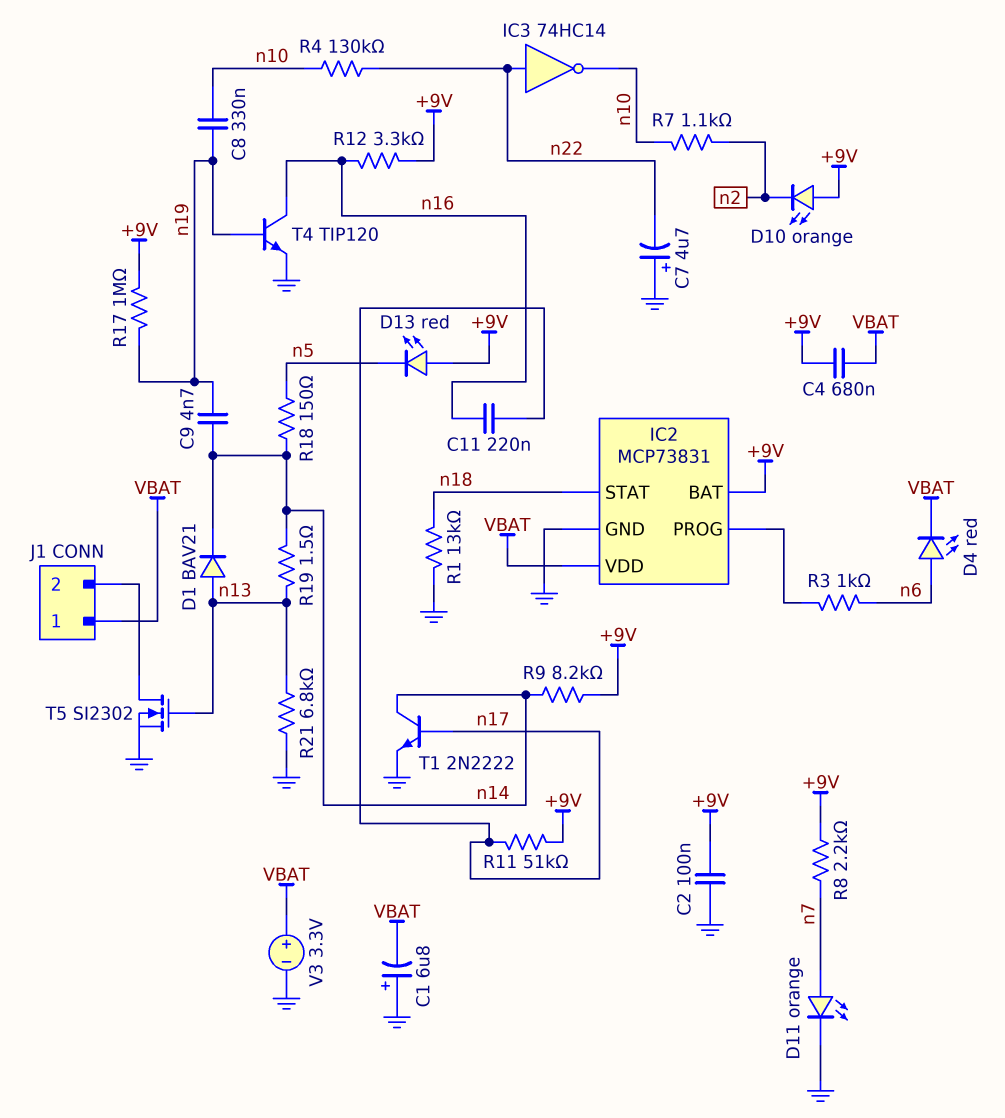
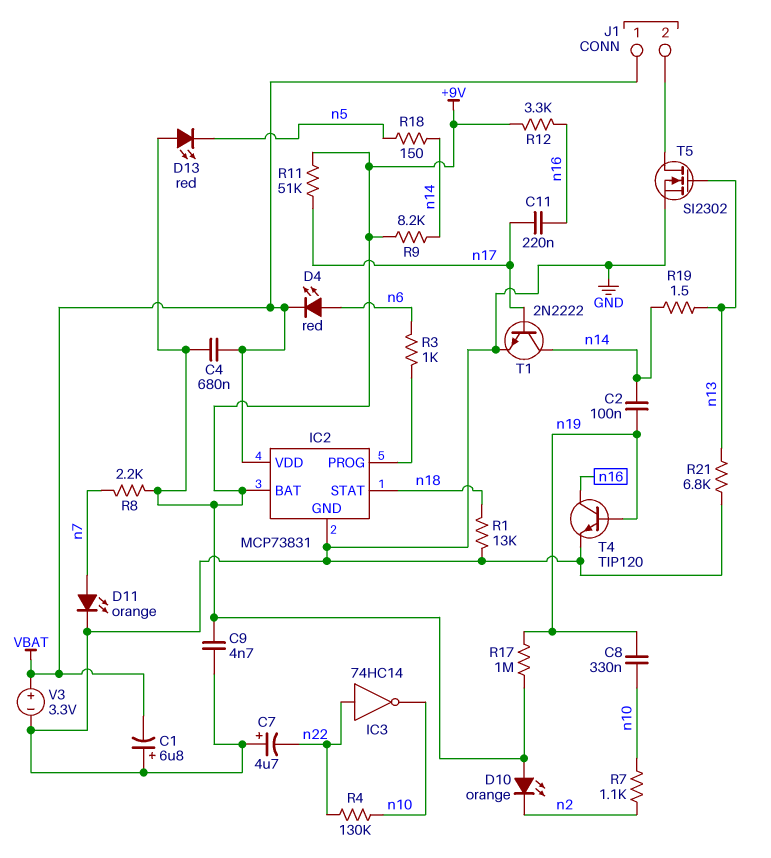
C2: 100nF (+9V, GND) -> 100nF (n14, n19)
C9: 4.7nF (n14, n19) -> 4.7nF (+9V, GND)
D1: diode BAV21 (A n13, K n14) -> none

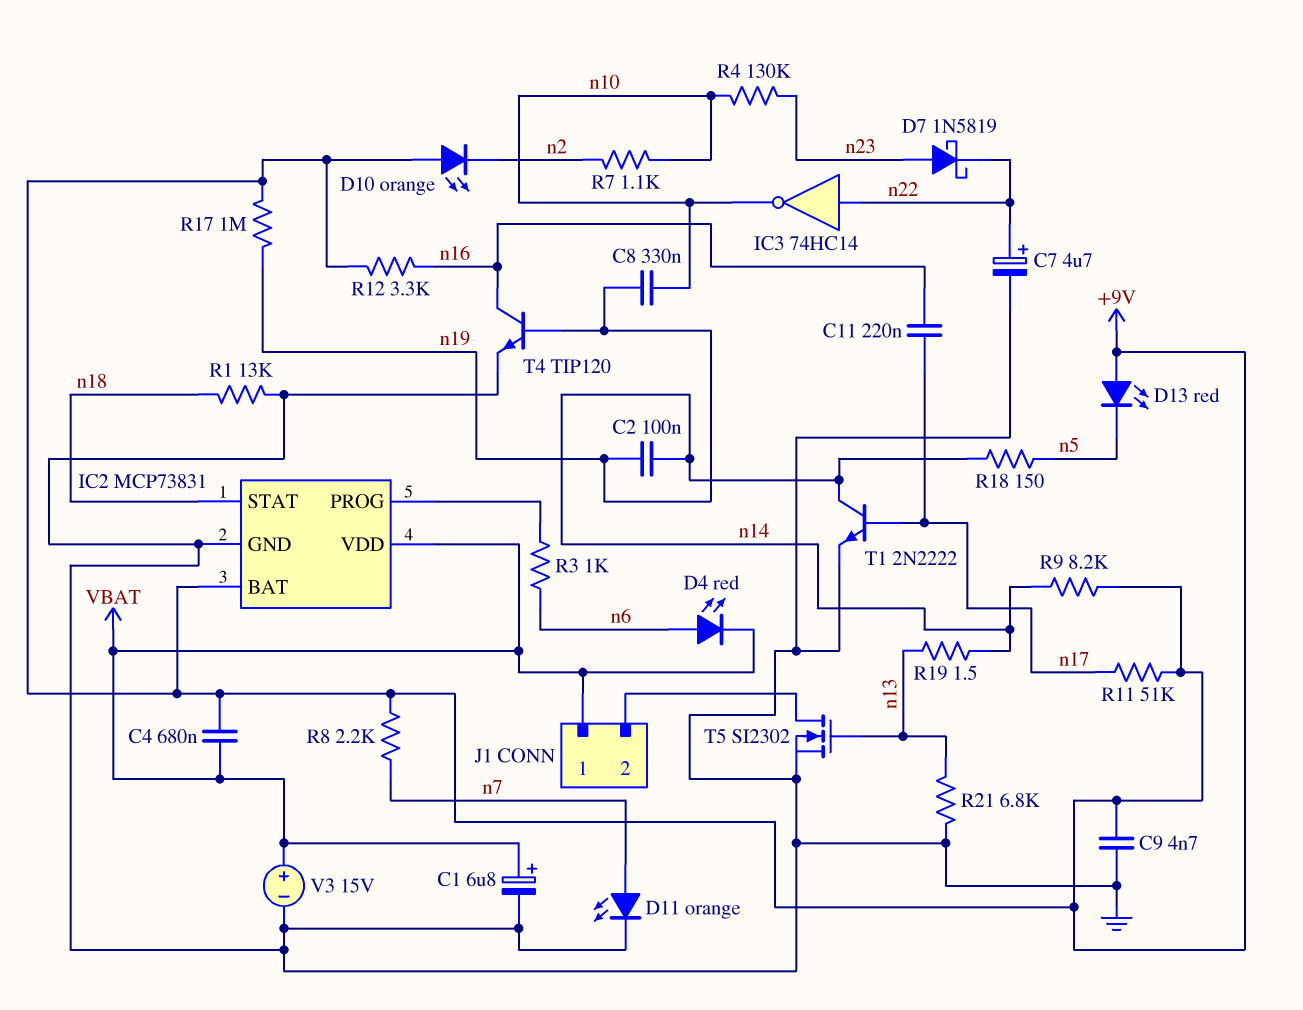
C1: 6.8uF (plus GND, minus VBAT) -> 6.8uF (plus VBAT, minus GND)
C7: 4.7uF (plus GND, minus n22) -> 4.7uF (plus n22, minus GND)
D7: none -> schottky 1N5819 (A n23, K n22)
R4: 130k (n10, n22) -> 130k (n10, n23)
V3: 3.3V (plus VBAT, minus GND) -> 15V (plus VBAT, minus GND)

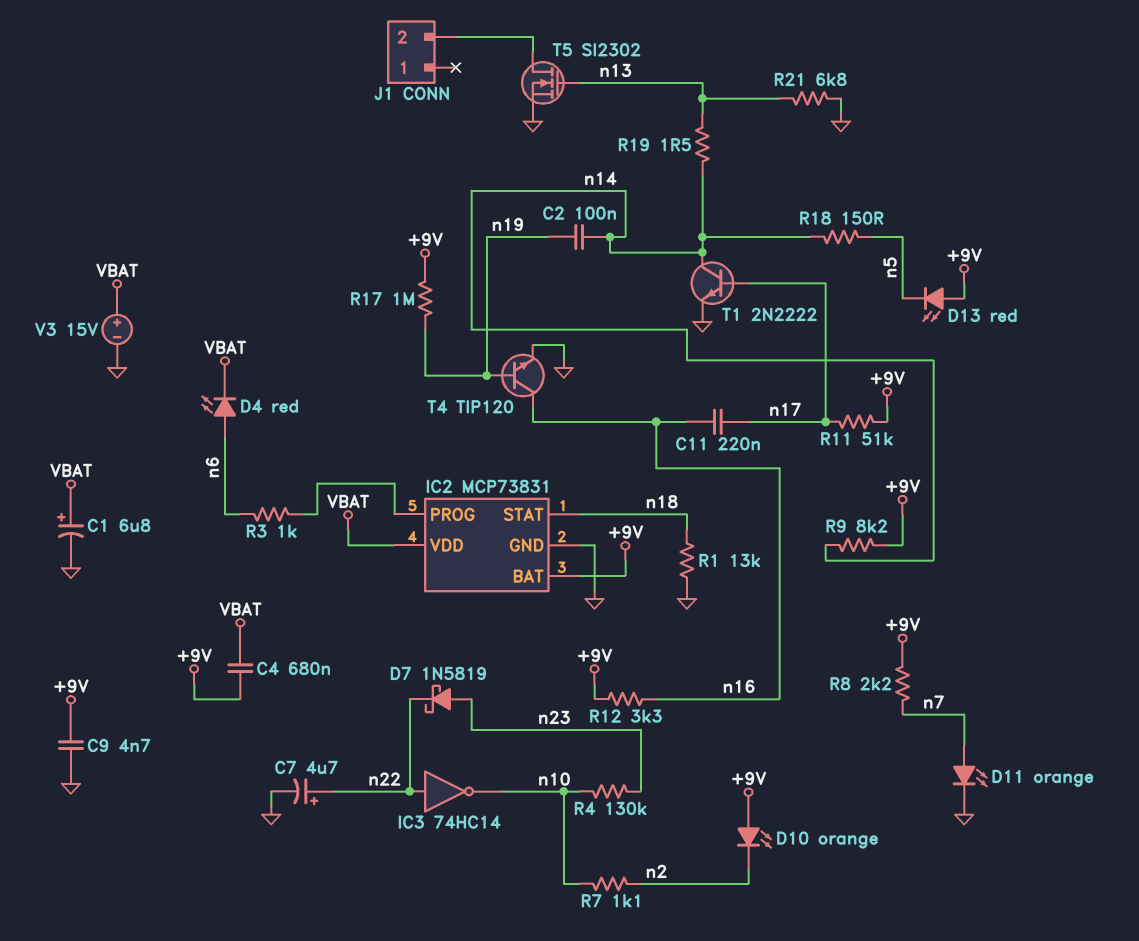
C8: 330nF (n10, n19) -> none
J1 pin 1: VBAT -> none

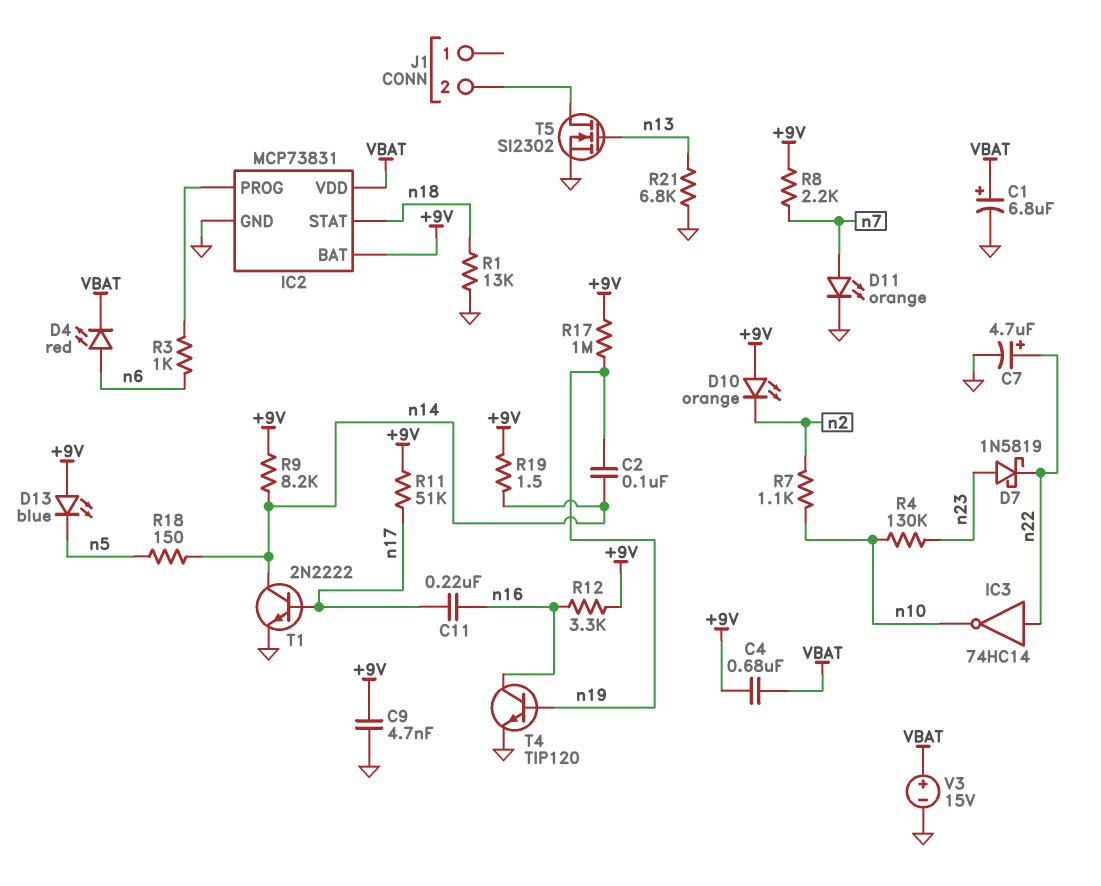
D13: LED red (A +9V, K n5) -> LED blue (A +9V, K n5)
R19: 1.5 (n13, n14) -> 1.5 (+9V, n14)

